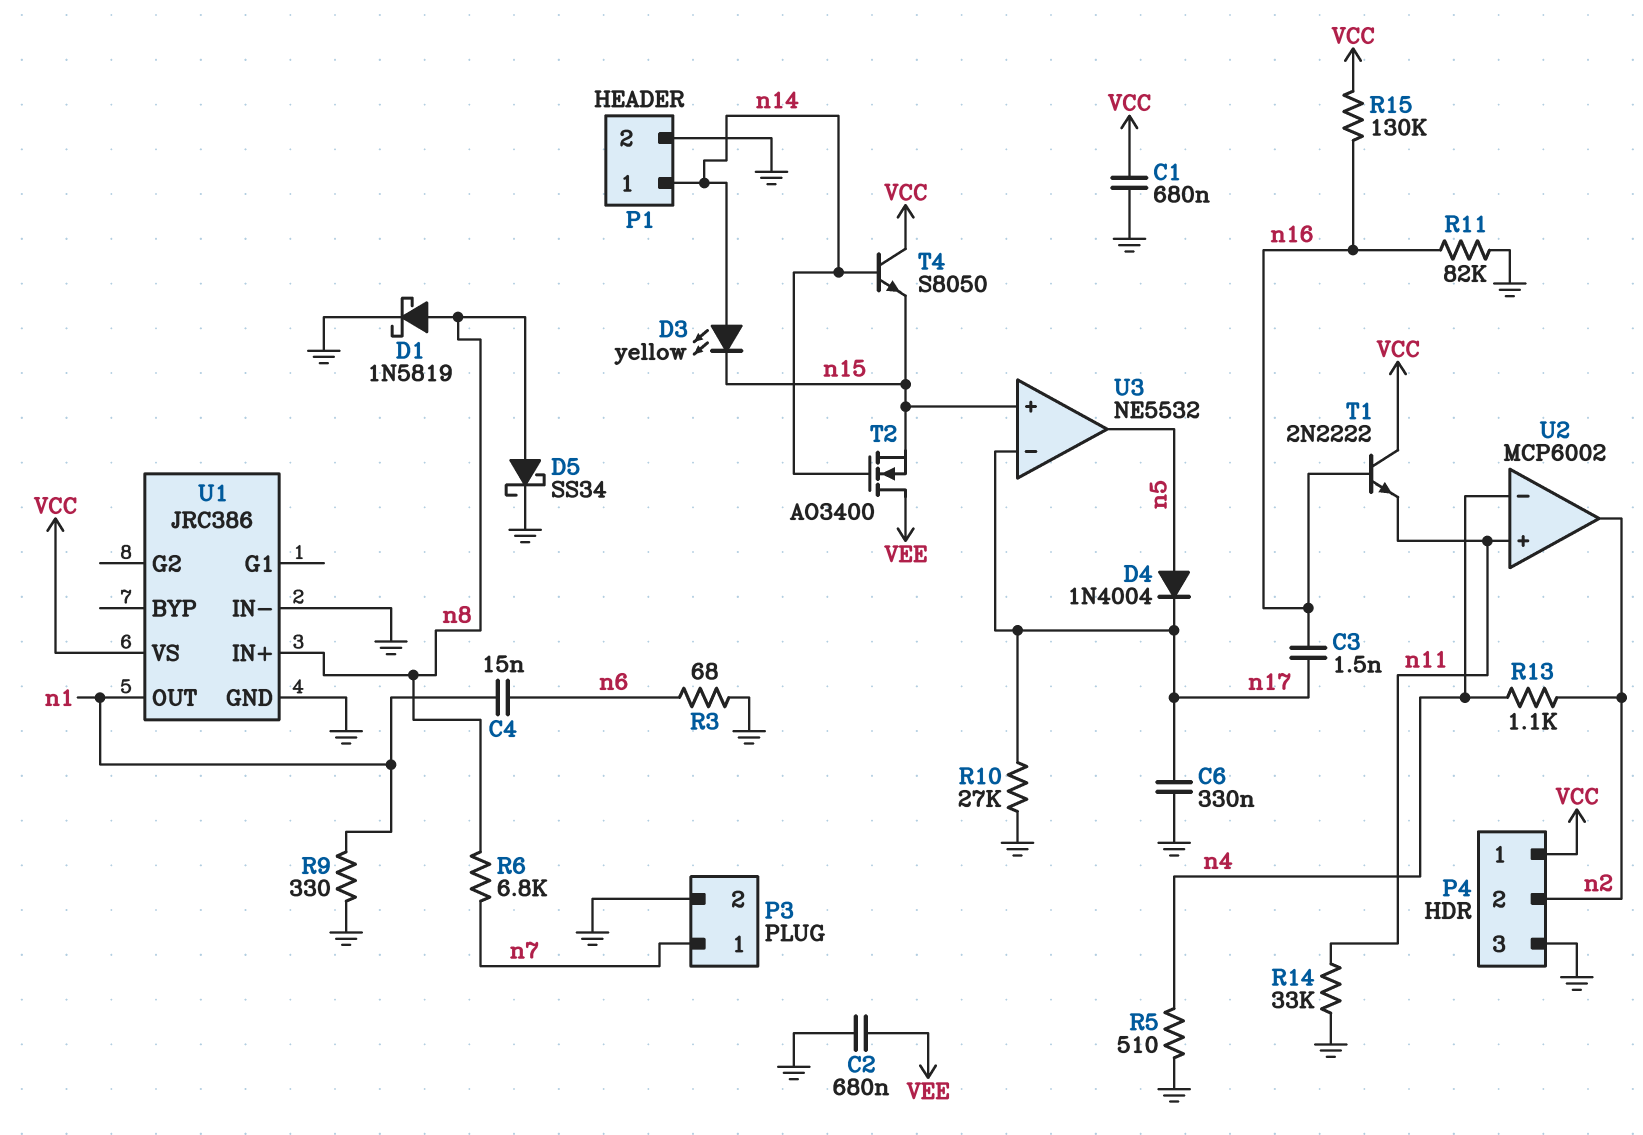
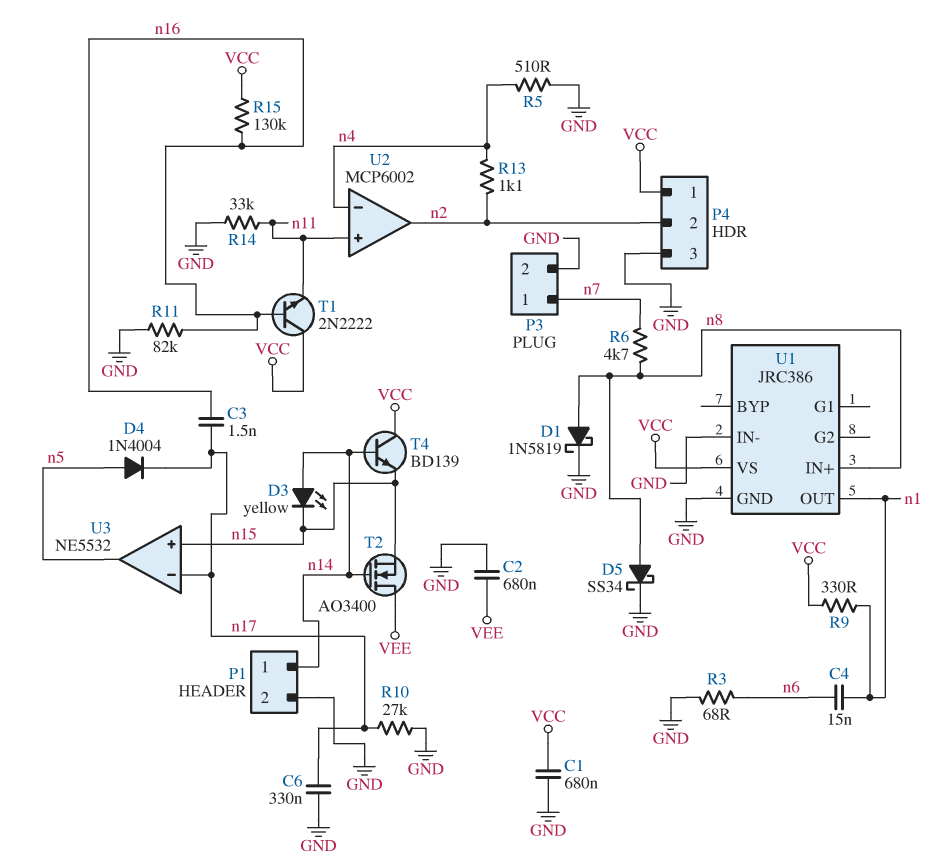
R6: 6.8k (n7, n8) -> 4.7k (n7, n8)
R9: 330 (GND, n1) -> 330 (VCC, n1)
T4: NPN S8050 (B n14, C VCC, E n15) -> NPN BD139 (B n14, C VCC, E n15)

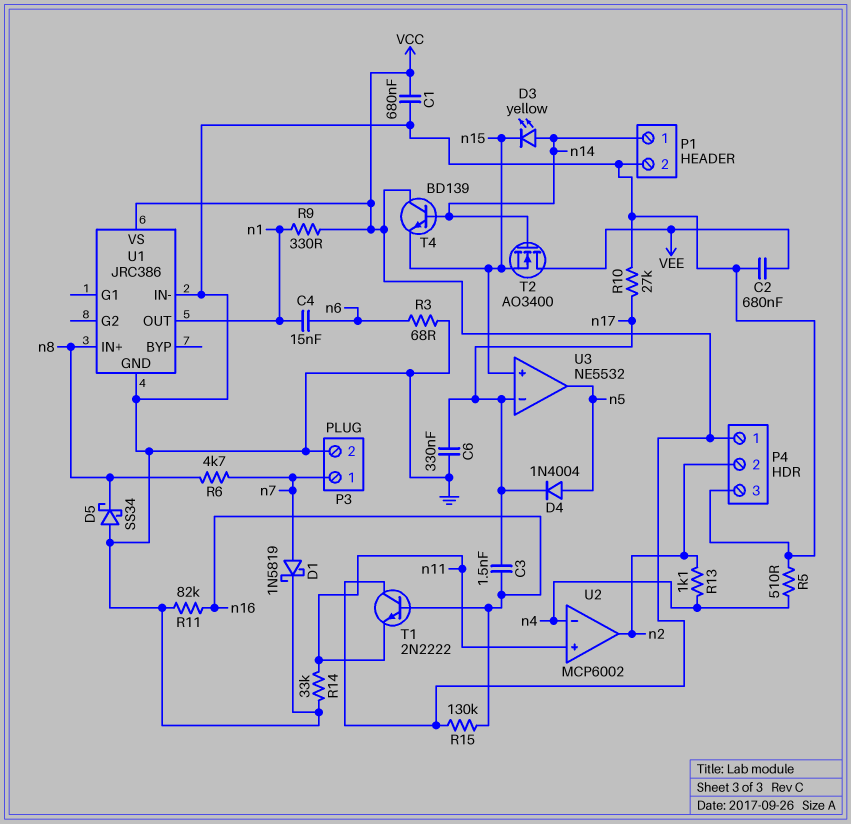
D1: schottky 1N5819 (A n8, K GND) -> schottky 1N5819 (A n7, K GND)
D5: schottky SS34 (A n8, K GND) -> schottky SS34 (A GND, K n8)

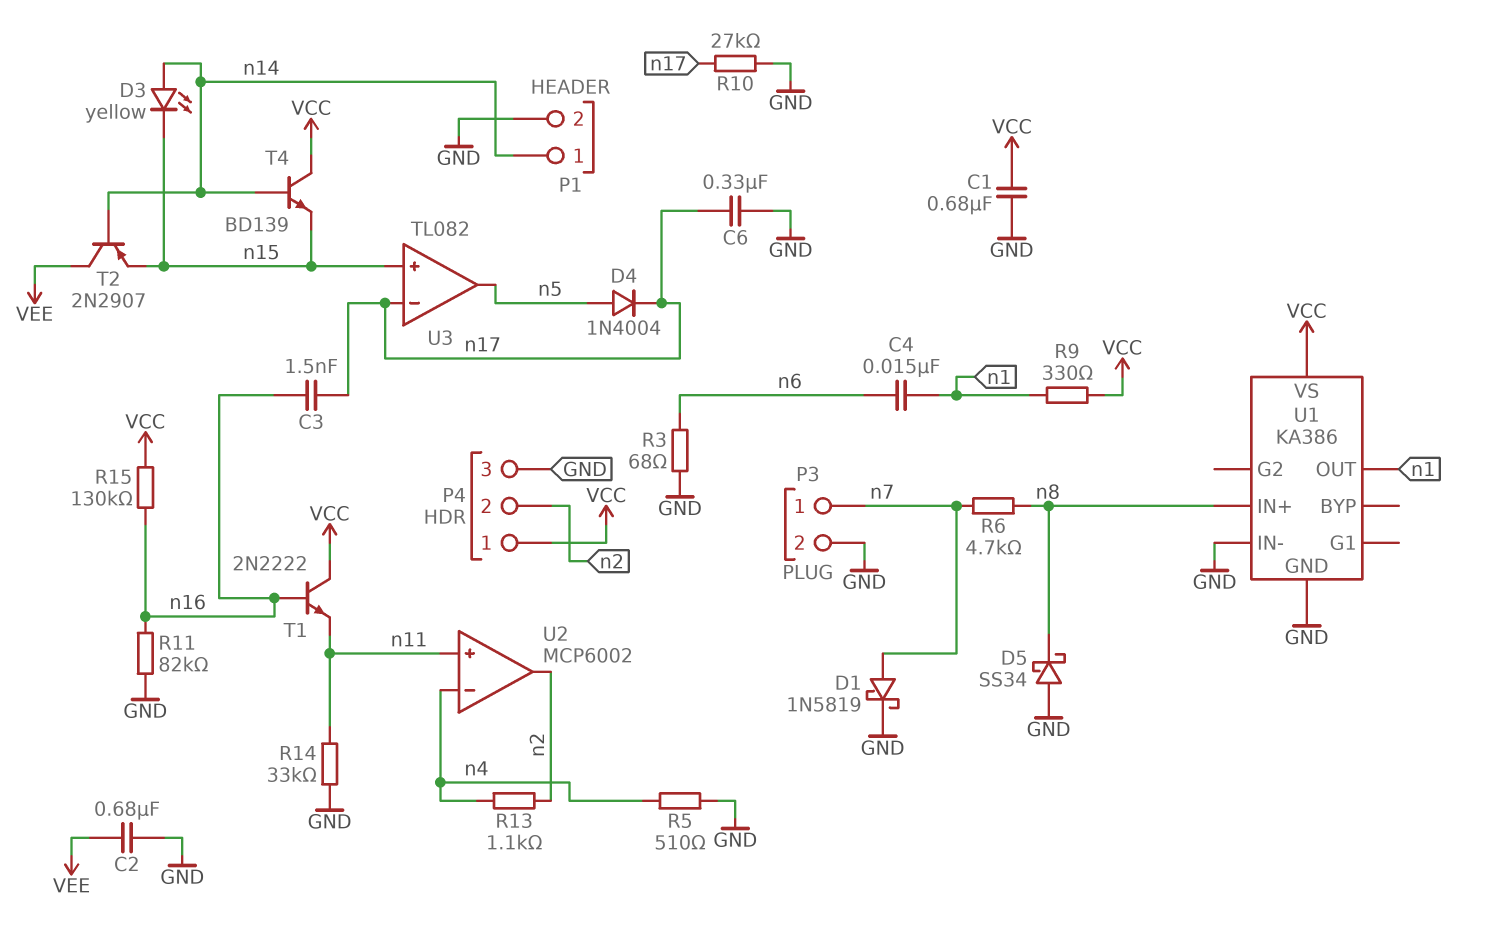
T2: NMOS AO3400 (G n14, D VEE, S n15) -> PNP 2N2907 (B n14, C VEE, E n15)
U1: JRC386 -> KA386
U3: NE5532 -> TL082

